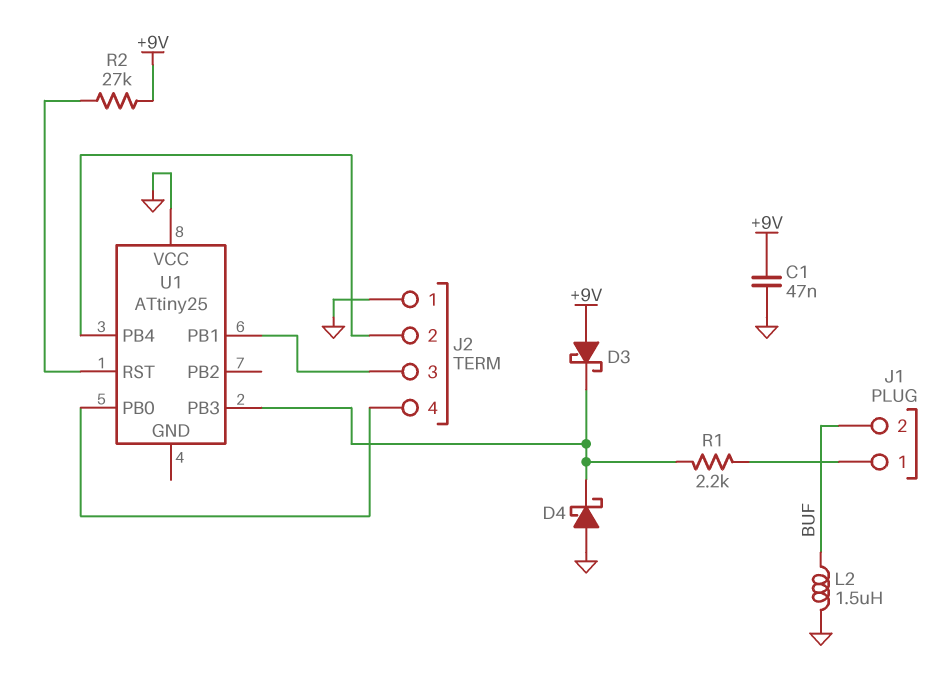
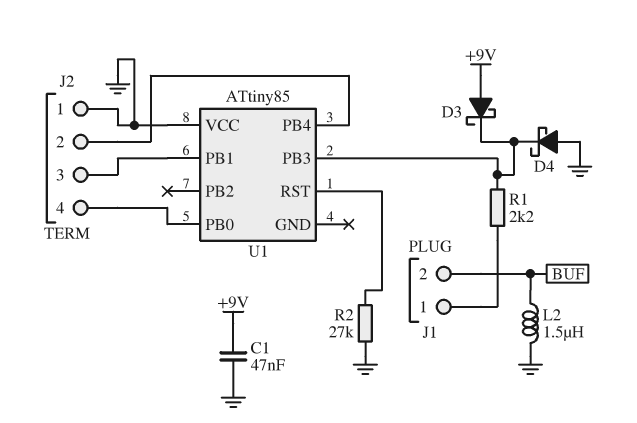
R2: 27k (+9V, U1/RST) -> 27k (GND, U1/RST)
U1: ATtiny25 -> ATtiny85

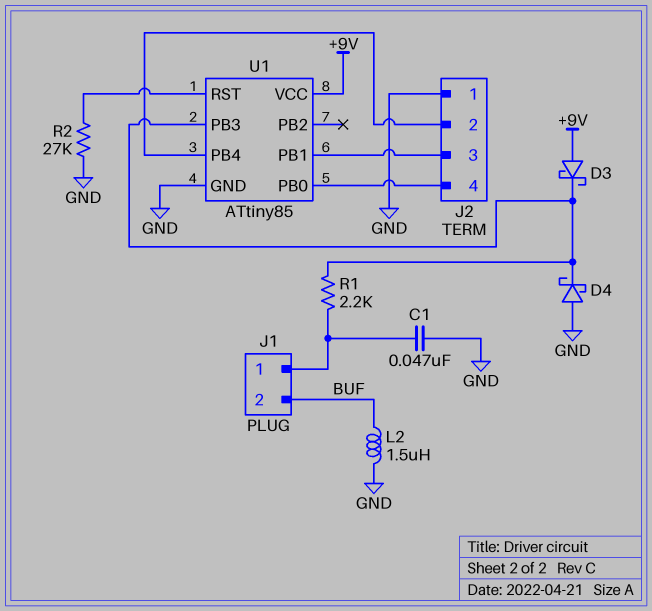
C1: 47nF (+9V, GND) -> 47nF (GND, J1/1)
U1 pin GND: none -> GND
U1 pin VCC: GND -> +9V

